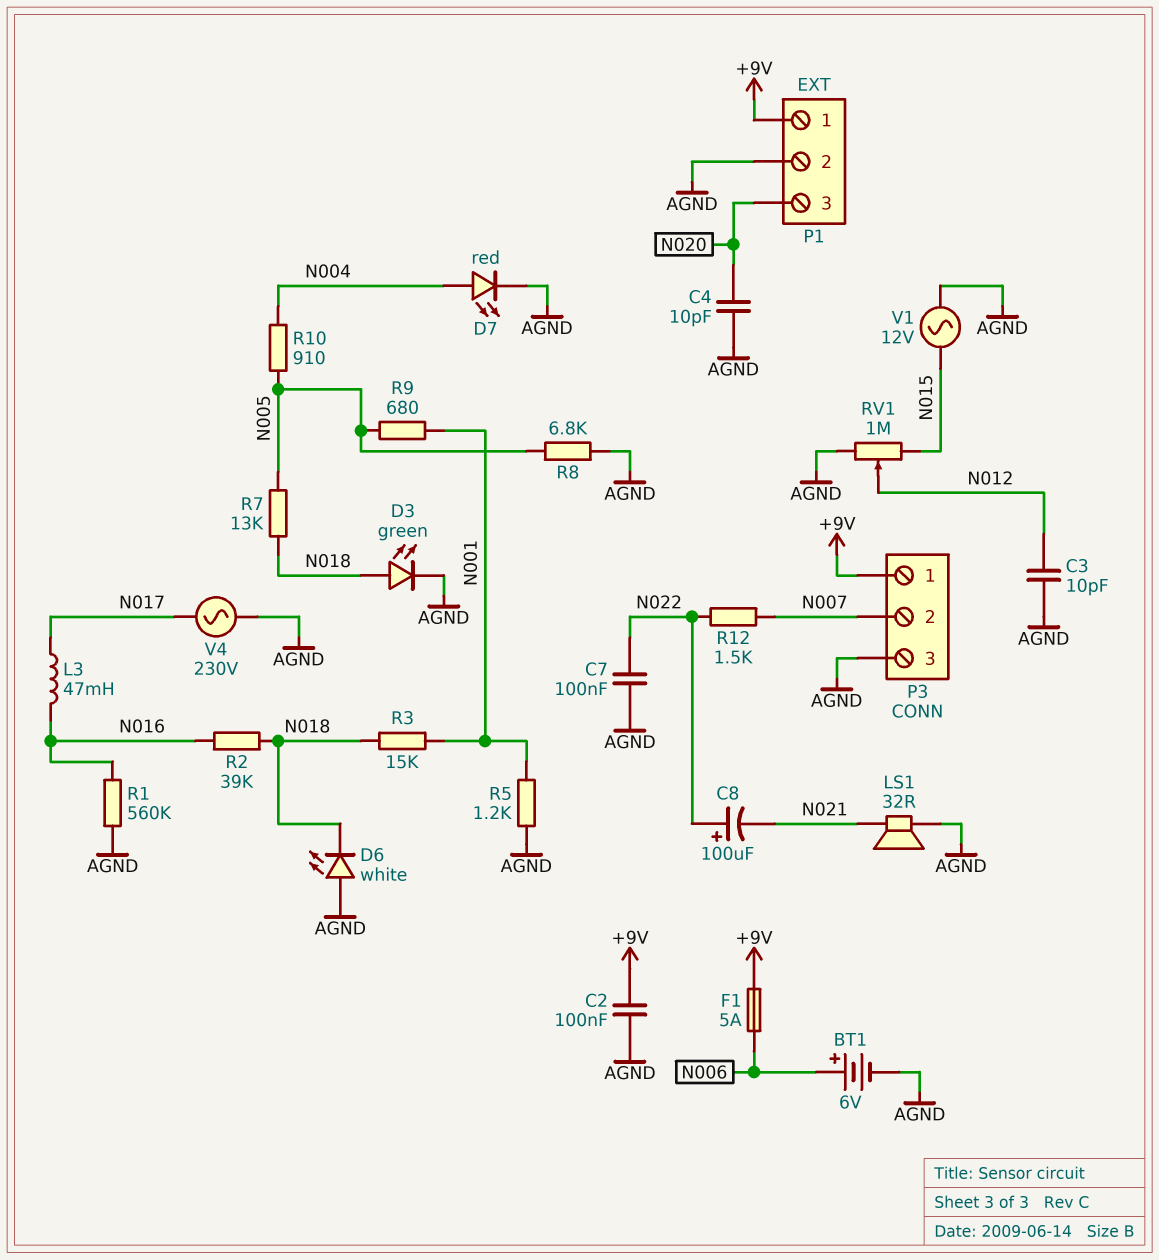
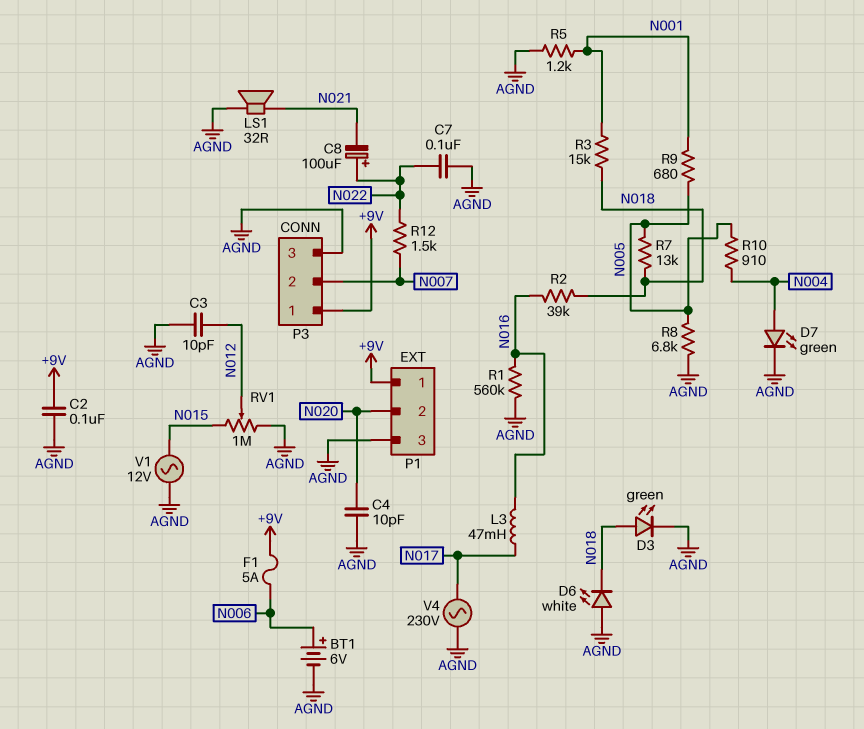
D7: LED red (A N004, K AGND) -> LED green (A N004, K AGND)
P1 pin 2: AGND -> N020
P1 pin 3: N020 -> AGND

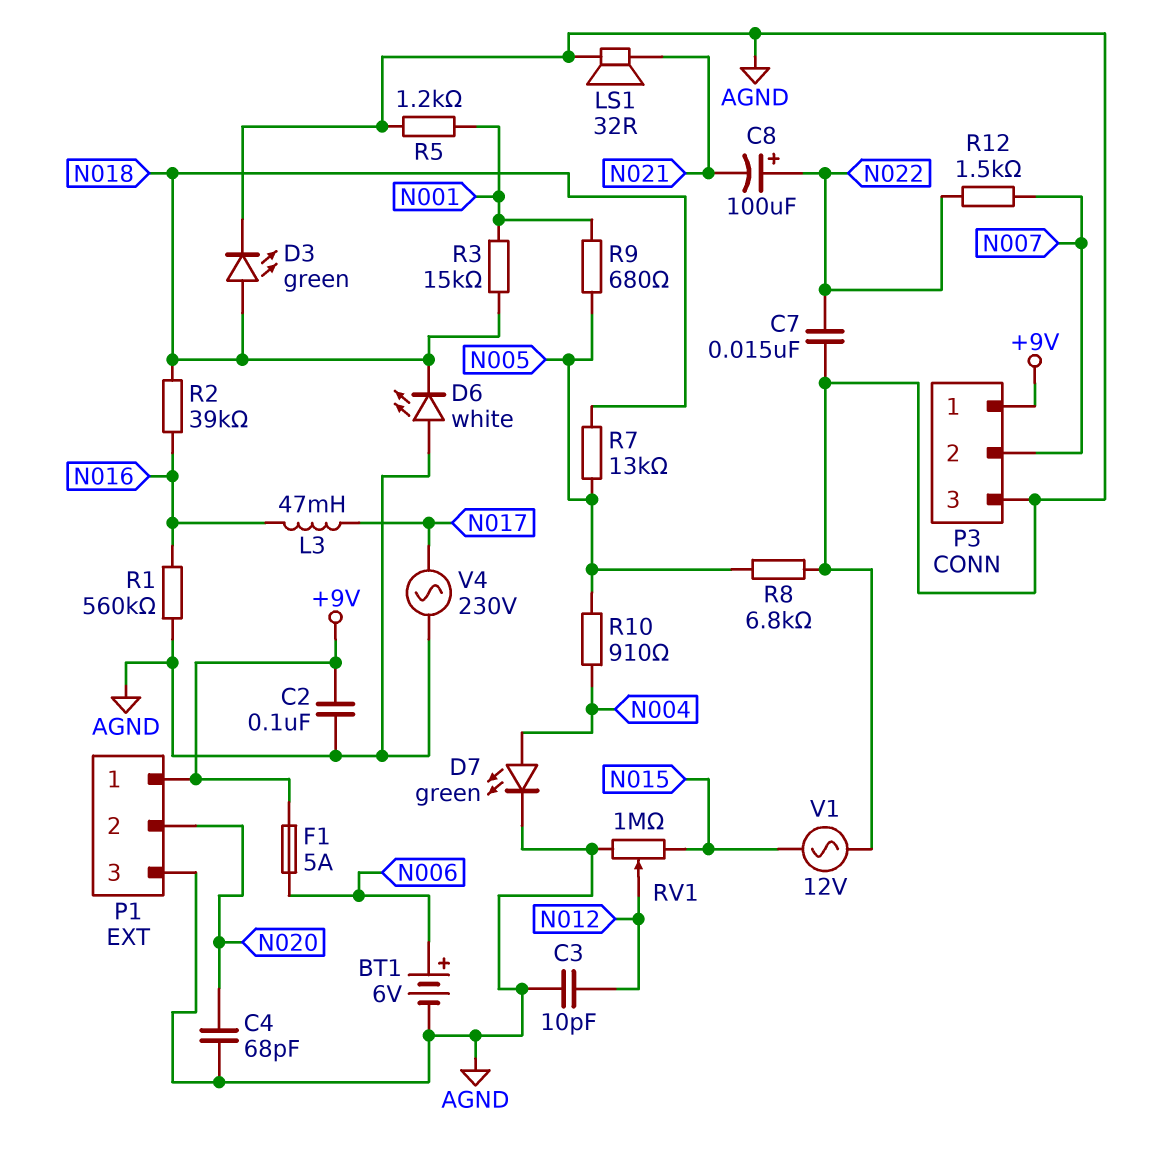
C4: 10pF (AGND, N020) -> 68pF (AGND, N020)
C7: 100nF (AGND, N022) -> 15nF (AGND, N022)

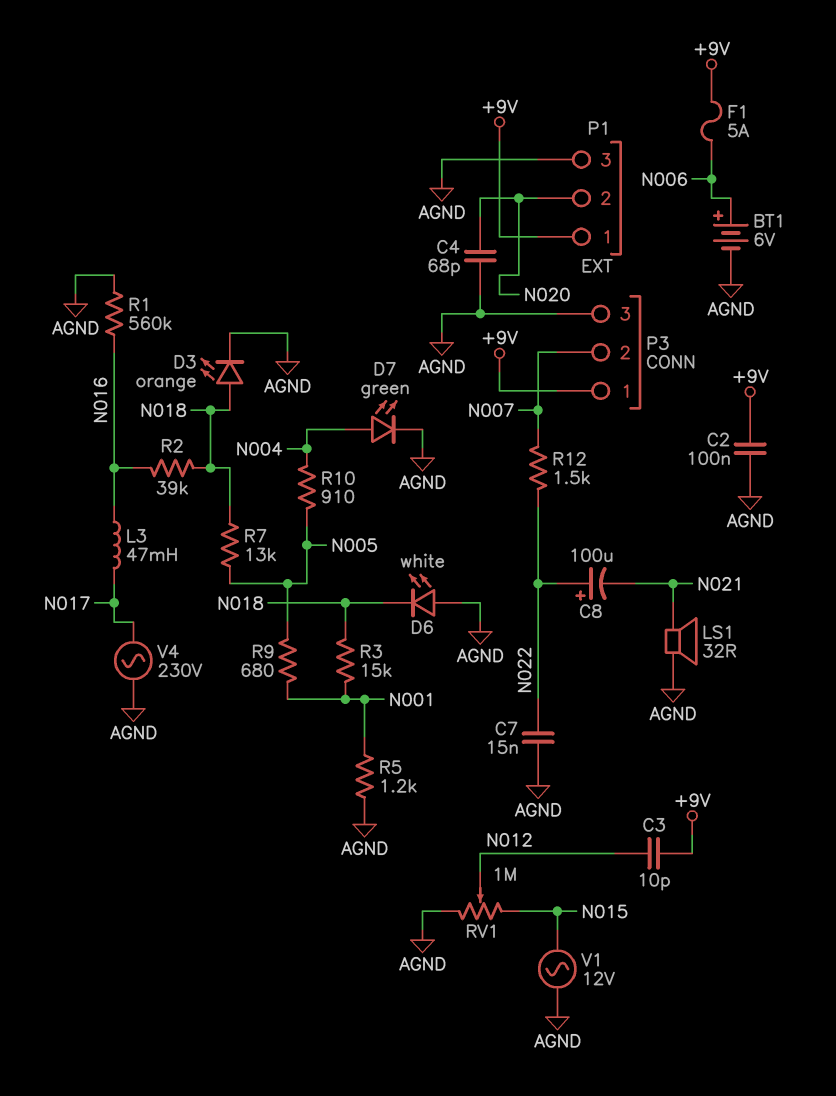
C3: 10pF (AGND, N012) -> 10pF (+9V, N012)
D3: LED green (A N018, K AGND) -> LED orange (A N018, K AGND)
R8: 6.8k (AGND, N005) -> none

